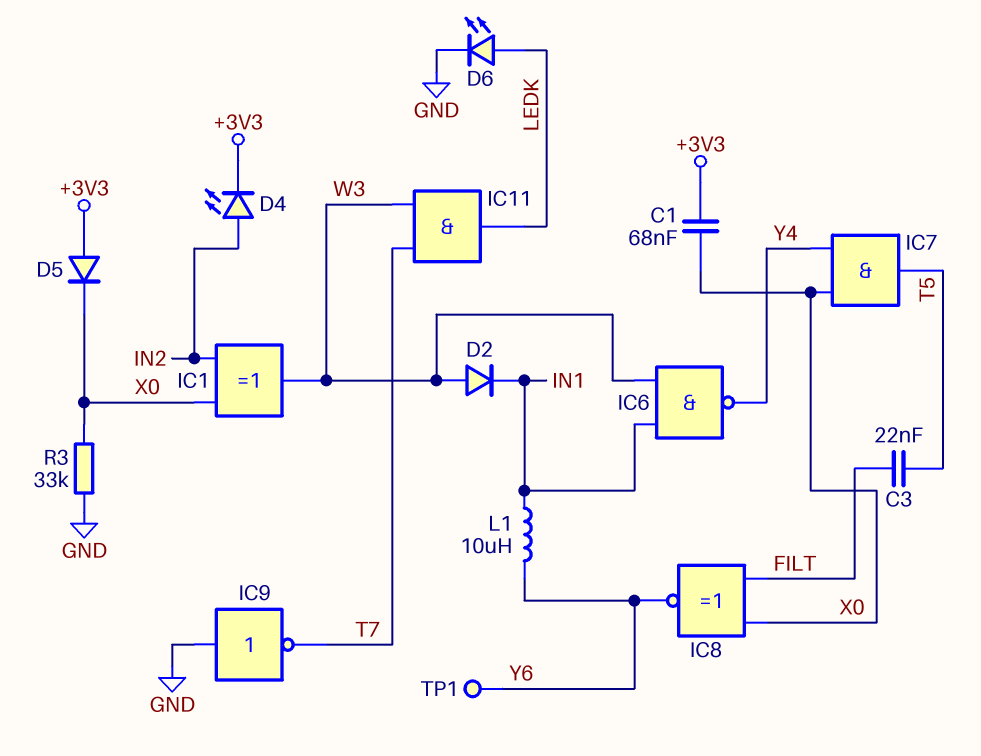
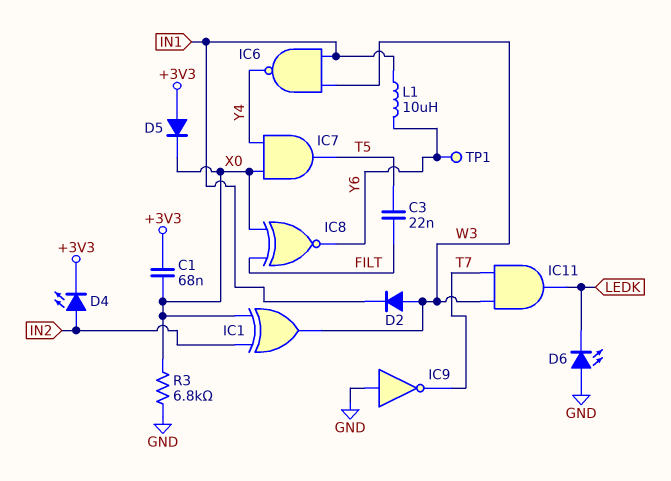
D6: LED (A LEDK, K GND) -> LED (A GND, K LEDK)
R3: 33k (GND, X0) -> 6.8k (GND, X0)

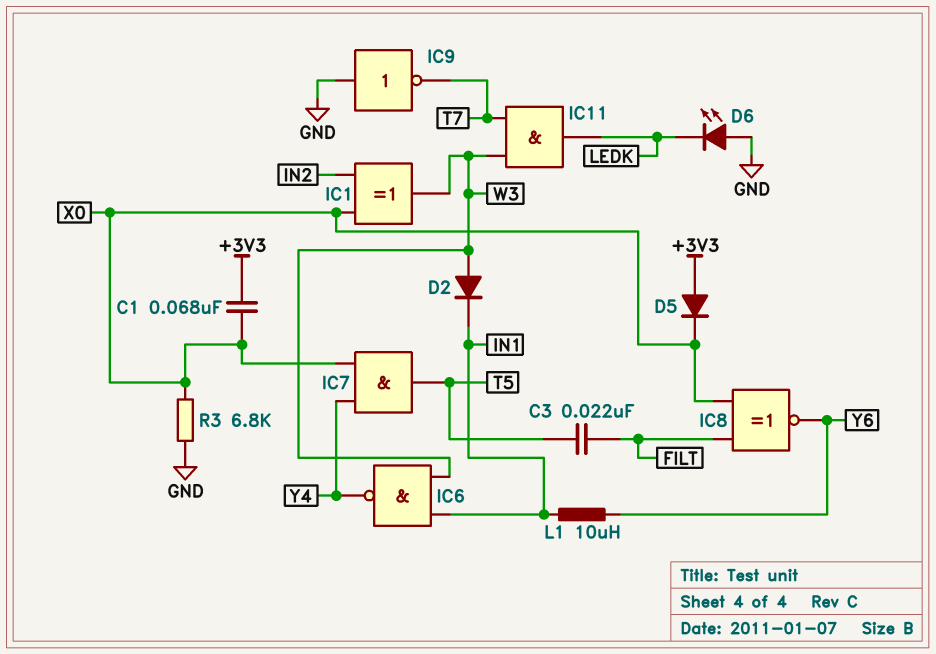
D4: LED (A IN2, K +3V3) -> none
TP1: test point (Y6) -> none

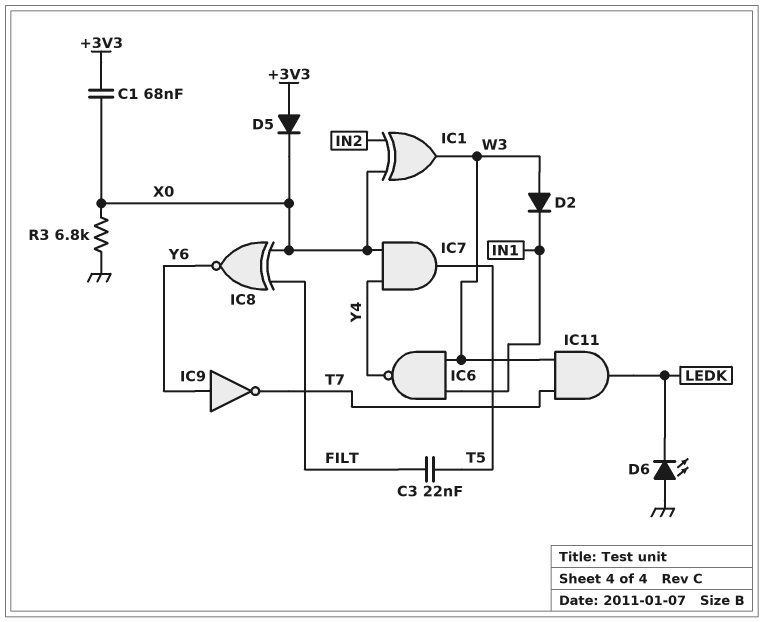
IC9: NOT (in GND, out T7) -> NOT (in Y6, out T7)
L1: 10uH (IN1, Y6) -> none

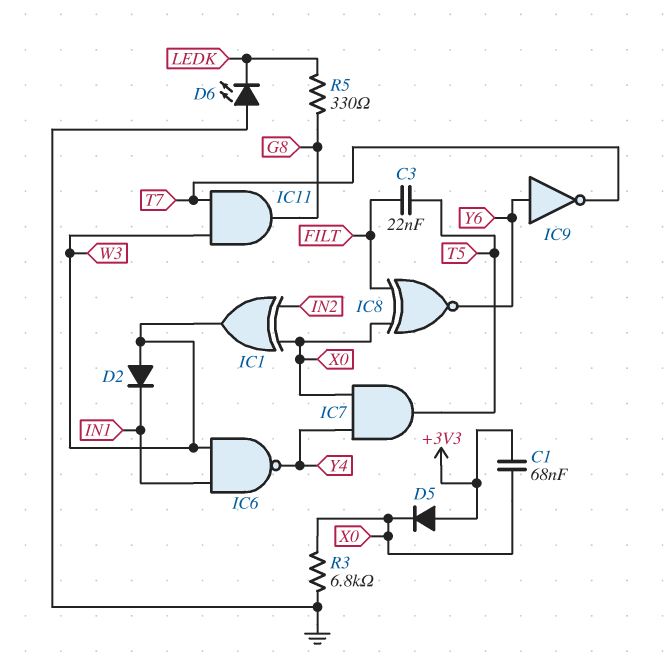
IC11: AND (in T7, in W3, out LEDK) -> AND (in T7, in W3, out G8)
R5: none -> 330 (G8, LEDK)

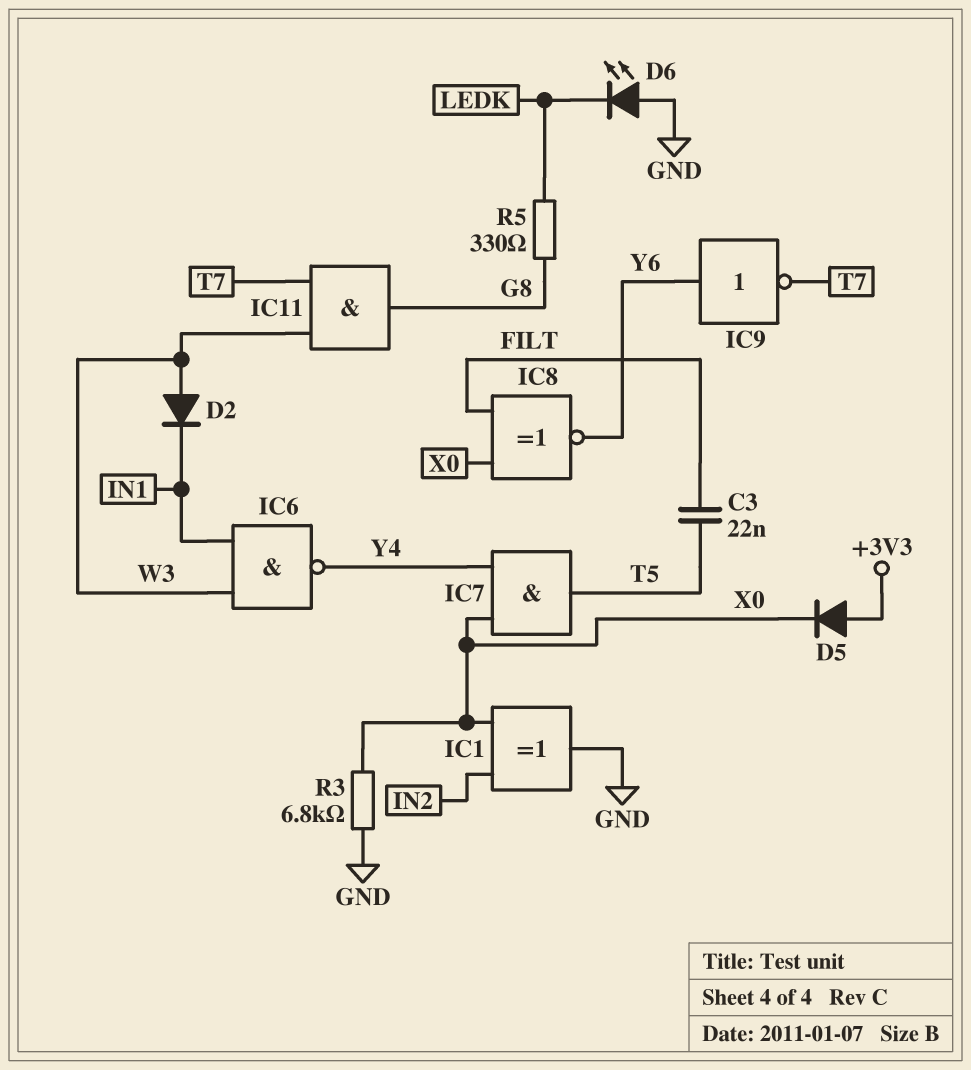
C1: 68nF (+3V3, X0) -> none
IC1: XOR (in IN2, in X0, out W3) -> XOR (in IN2, in X0, out GND)

